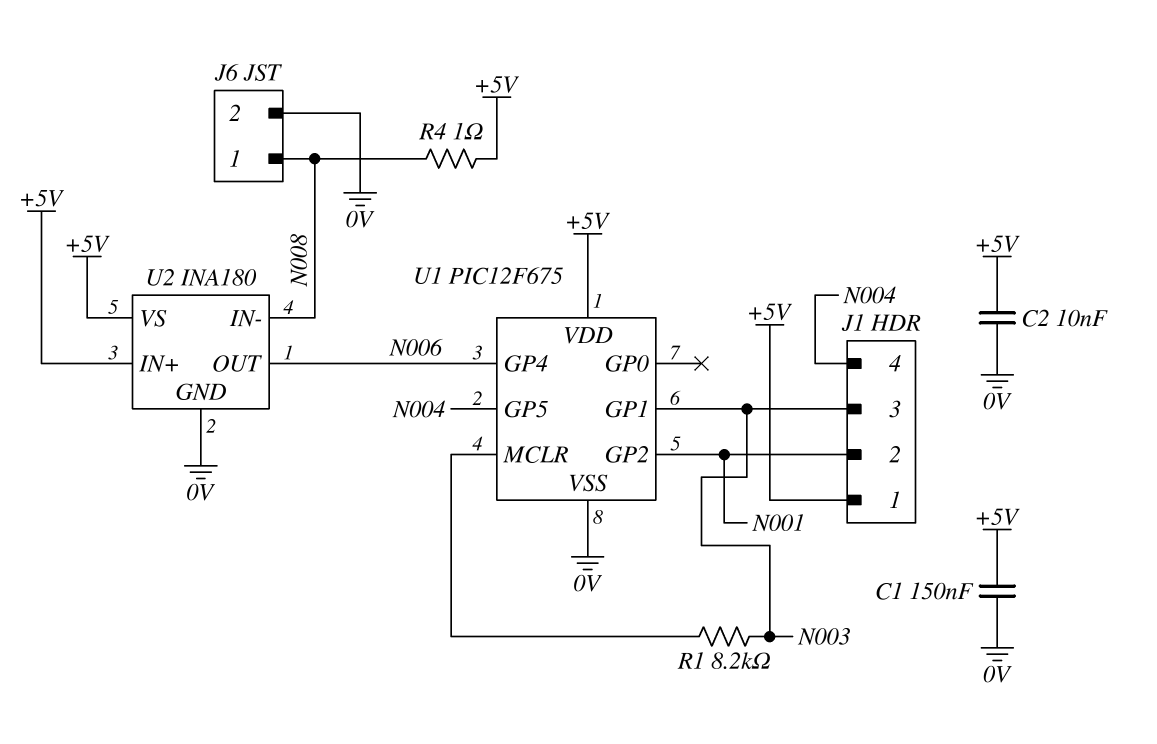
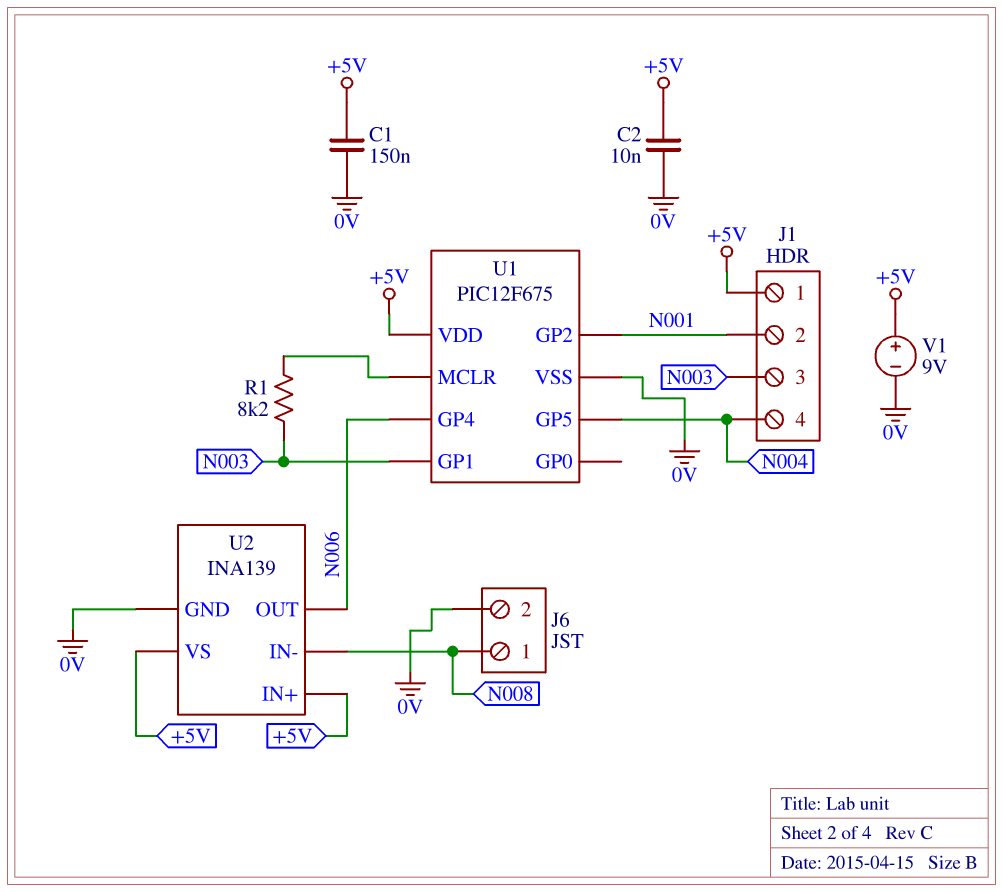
R4: 1 (+5V, N008) -> none
U2: INA180 -> INA139
V1: none -> 9V (plus +5V, minus 0V)

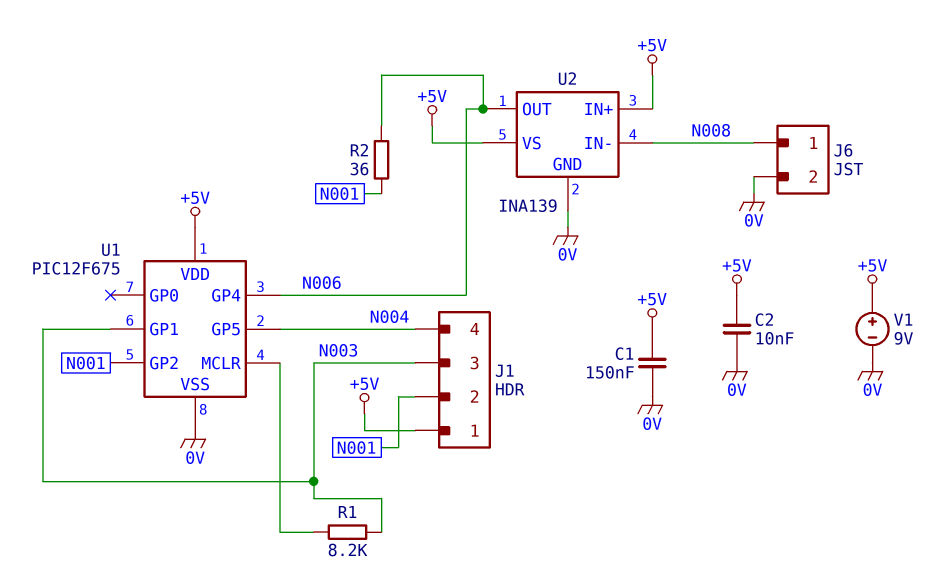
R2: none -> 36 (N001, N006)

